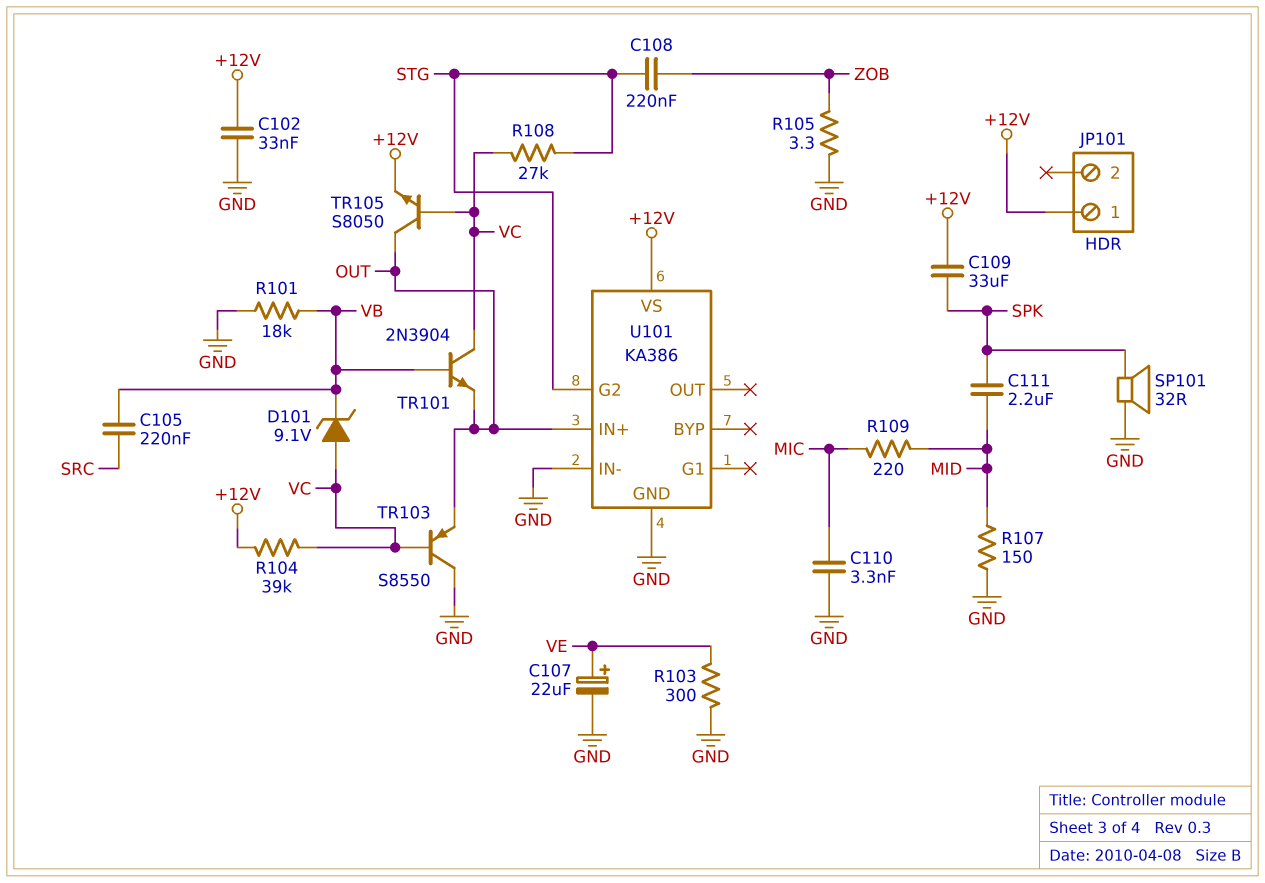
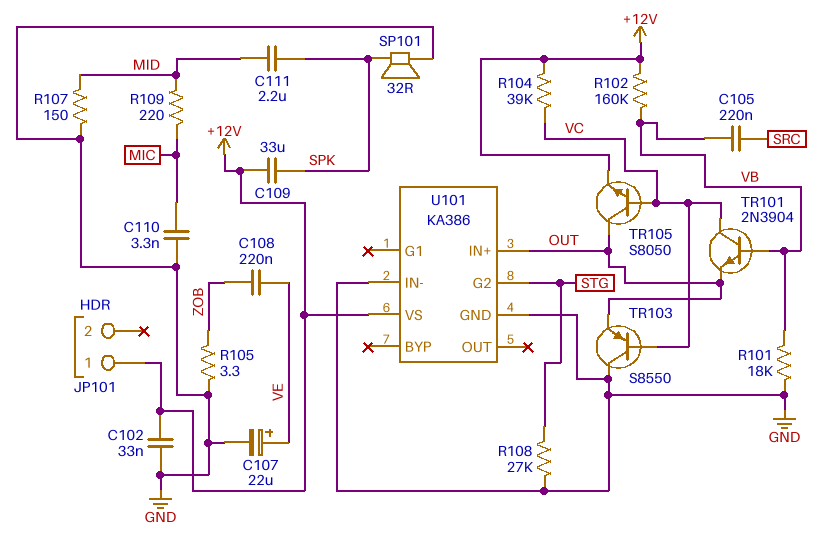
C108: 220nF (STG, ZOB) -> 220nF (VE, ZOB)
D101: zener 9.1V (A VC, K VB) -> none
R102: none -> 160k (+12V, VB)
R103: 300 (GND, VE) -> none
R108: 27k (STG, VC) -> 27k (GND, STG)

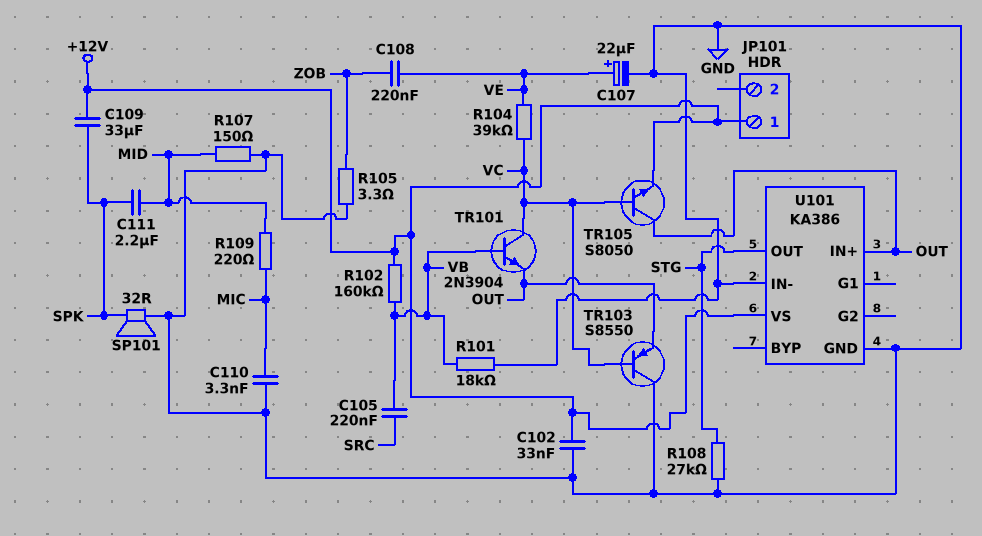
R104: 39k (+12V, VC) -> 39k (VC, VE)
U101 pin G2: STG -> none
U101 pin OUT: none -> STG

